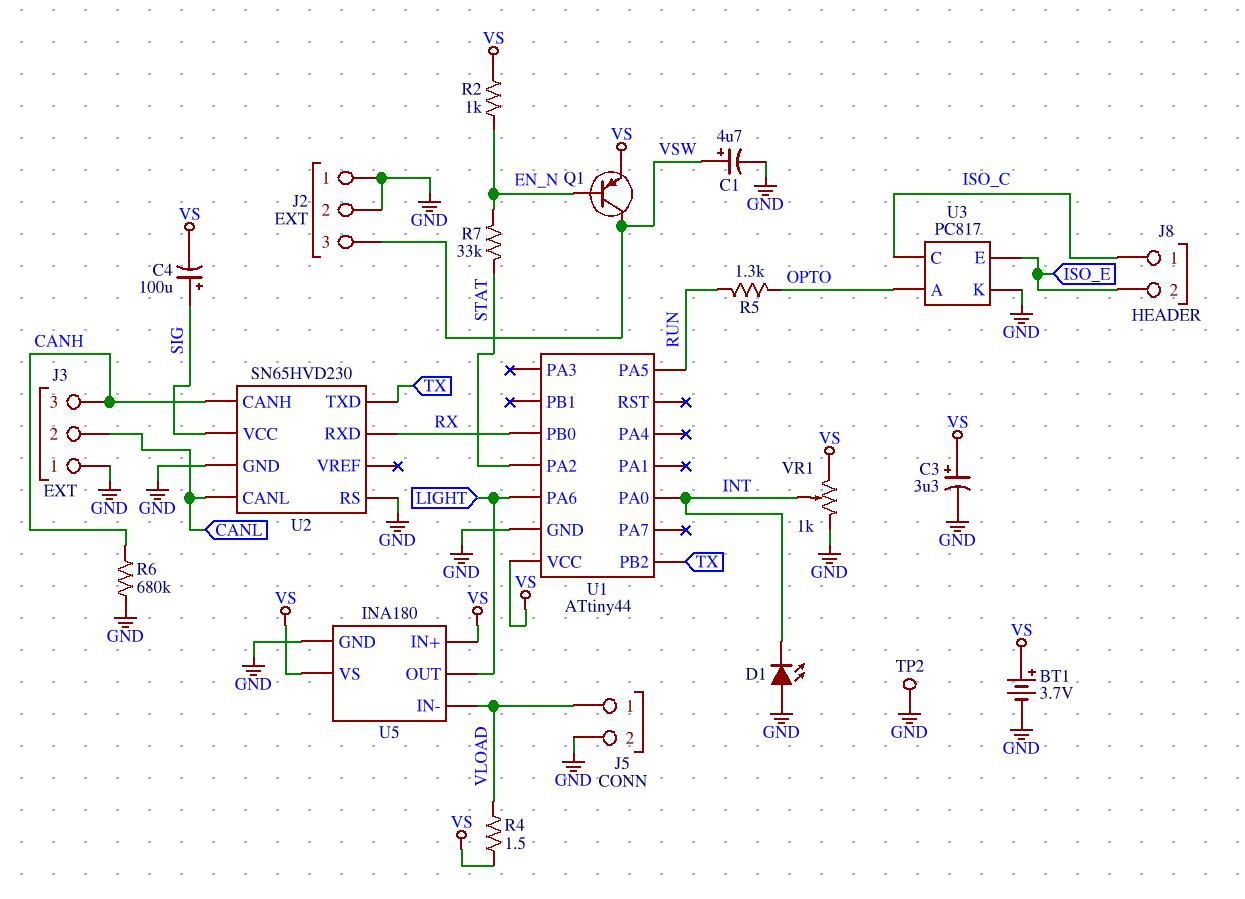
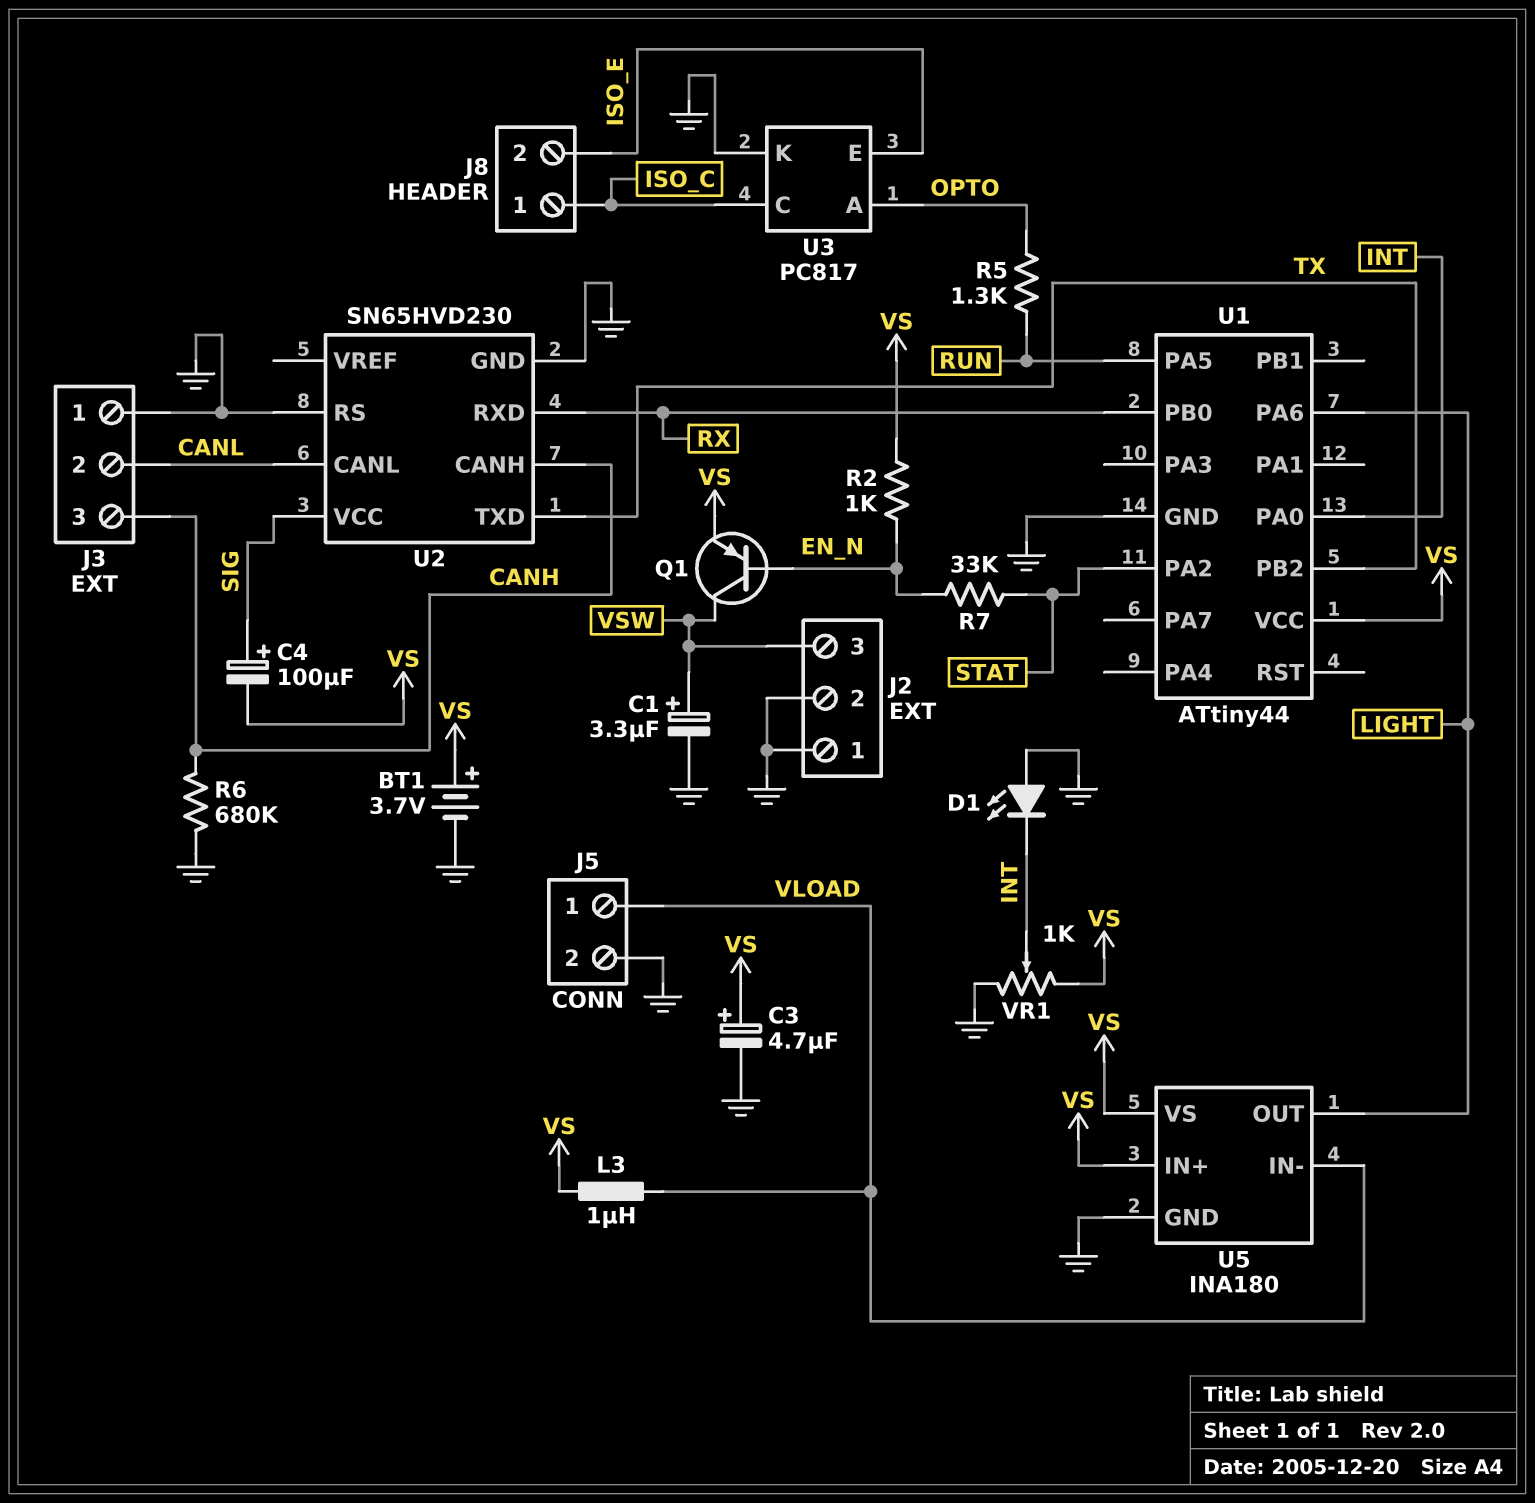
C1: 4.7uF (plus VSW, minus GND) -> 3.3uF (plus VSW, minus GND)
C3: 3.3uF (plus VS, minus GND) -> 4.7uF (plus VS, minus GND)
L3: none -> 1uH (VLOAD, VS)
R4: 1.5 (VLOAD, VS) -> none
TP2: test point (GND) -> none

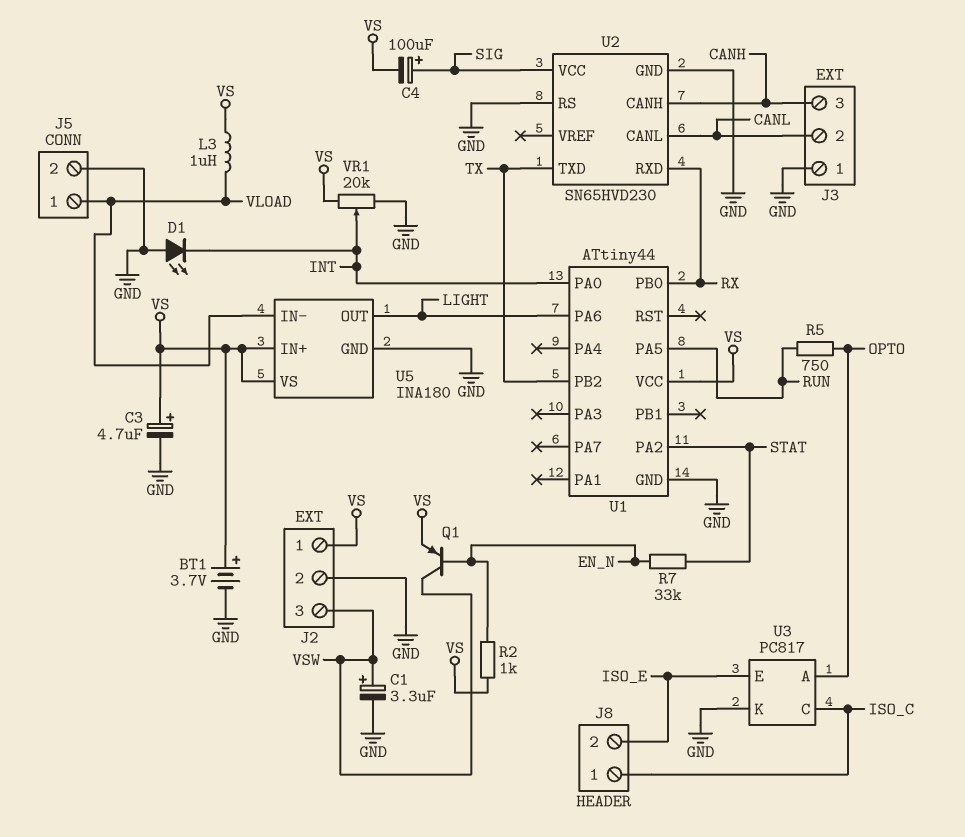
J2 pin 1: GND -> VS
R5: 1.3k (OPTO, RUN) -> 750 (OPTO, RUN)
R6: 680k (CANH, GND) -> none
VR1: 1k (GND, VS, wiper INT) -> 20k (GND, VS, wiper INT)

